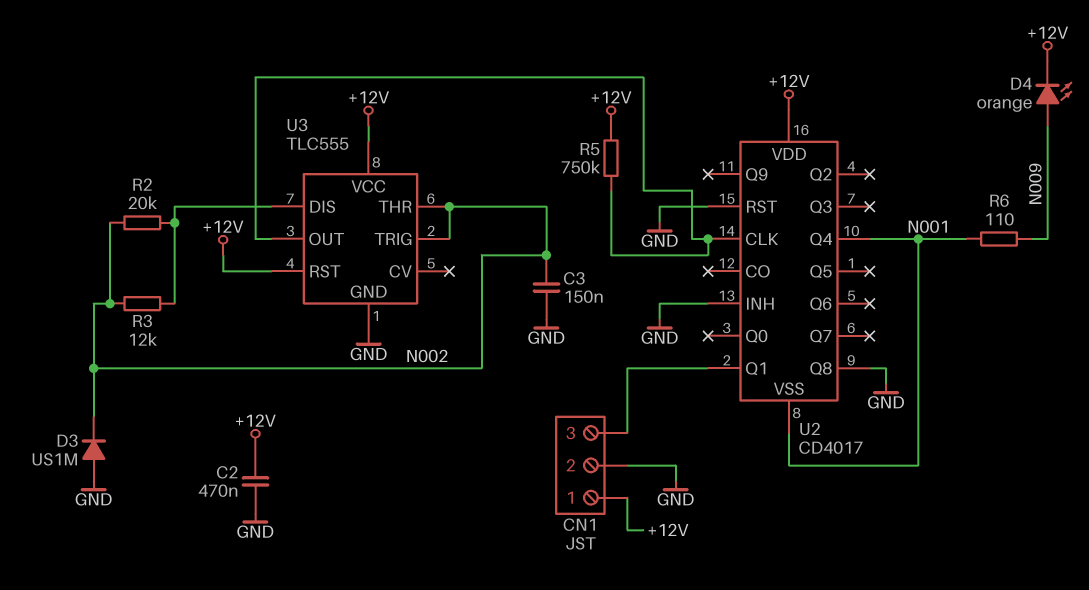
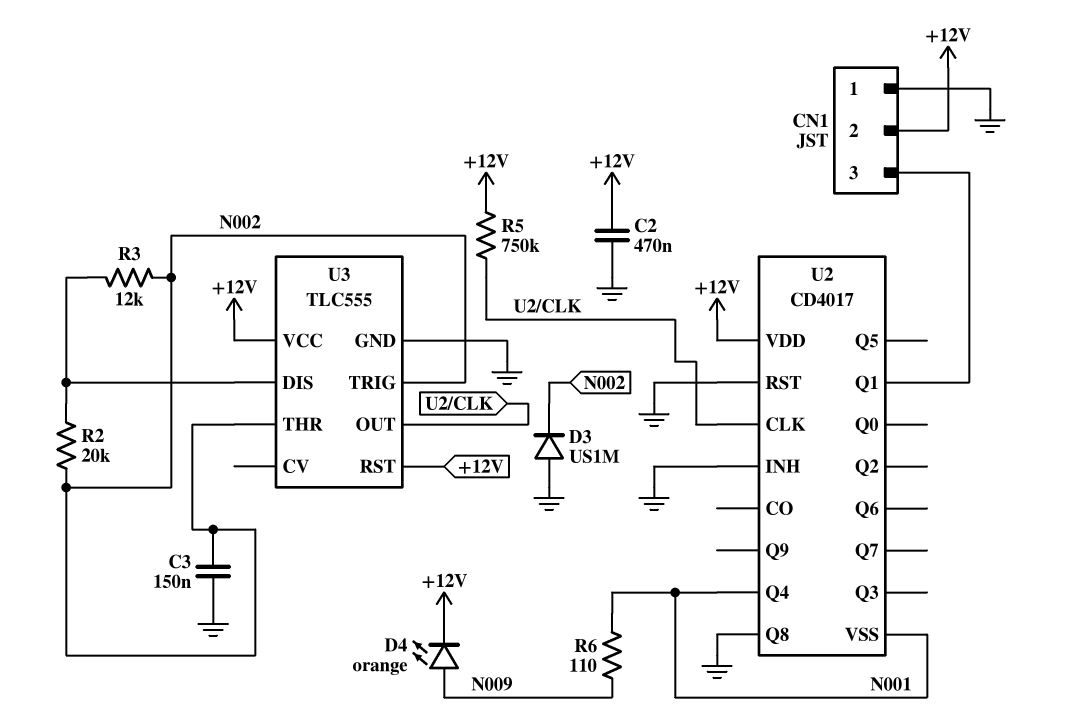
CN1 pin 1: +12V -> GND
CN1 pin 2: GND -> +12V

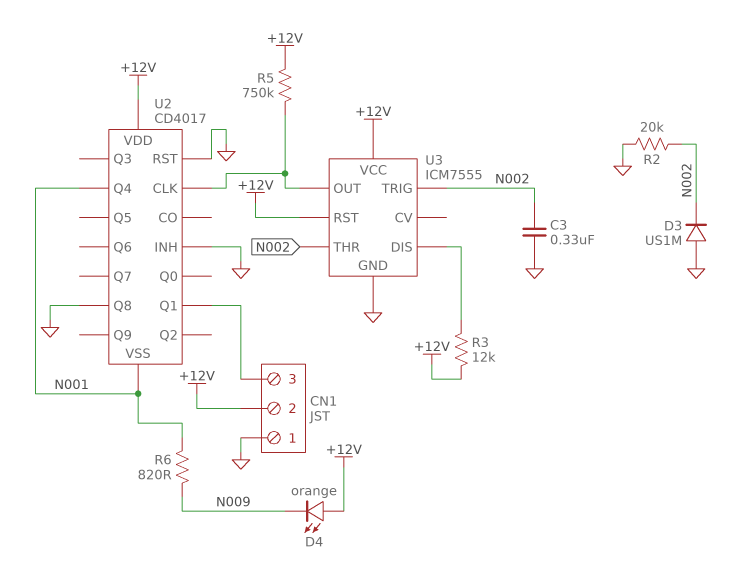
C2: 470nF (+12V, GND) -> none
C3: 150nF (GND, N002) -> 330nF (GND, N002)
D4: LED orange (A N009, K +12V) -> LED orange (A +12V, K N009)
R2: 20k (N002, U3/DIS) -> 20k (GND, N002)
R3: 12k (N002, U3/DIS) -> 12k (+12V, U3/DIS)
R6: 110 (N001, N009) -> 820 (N001, N009)
U3: TLC555 -> ICM7555

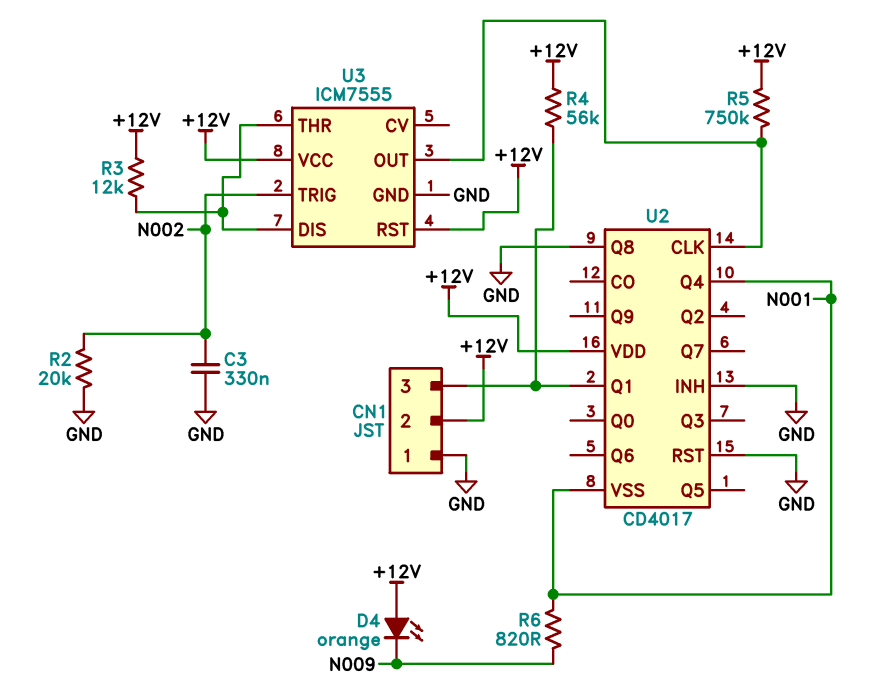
D3: diode US1M (A GND, K N002) -> none
R4: none -> 56k (+12V, CN1/3)
U3 pin THR: N002 -> U3/DIS

